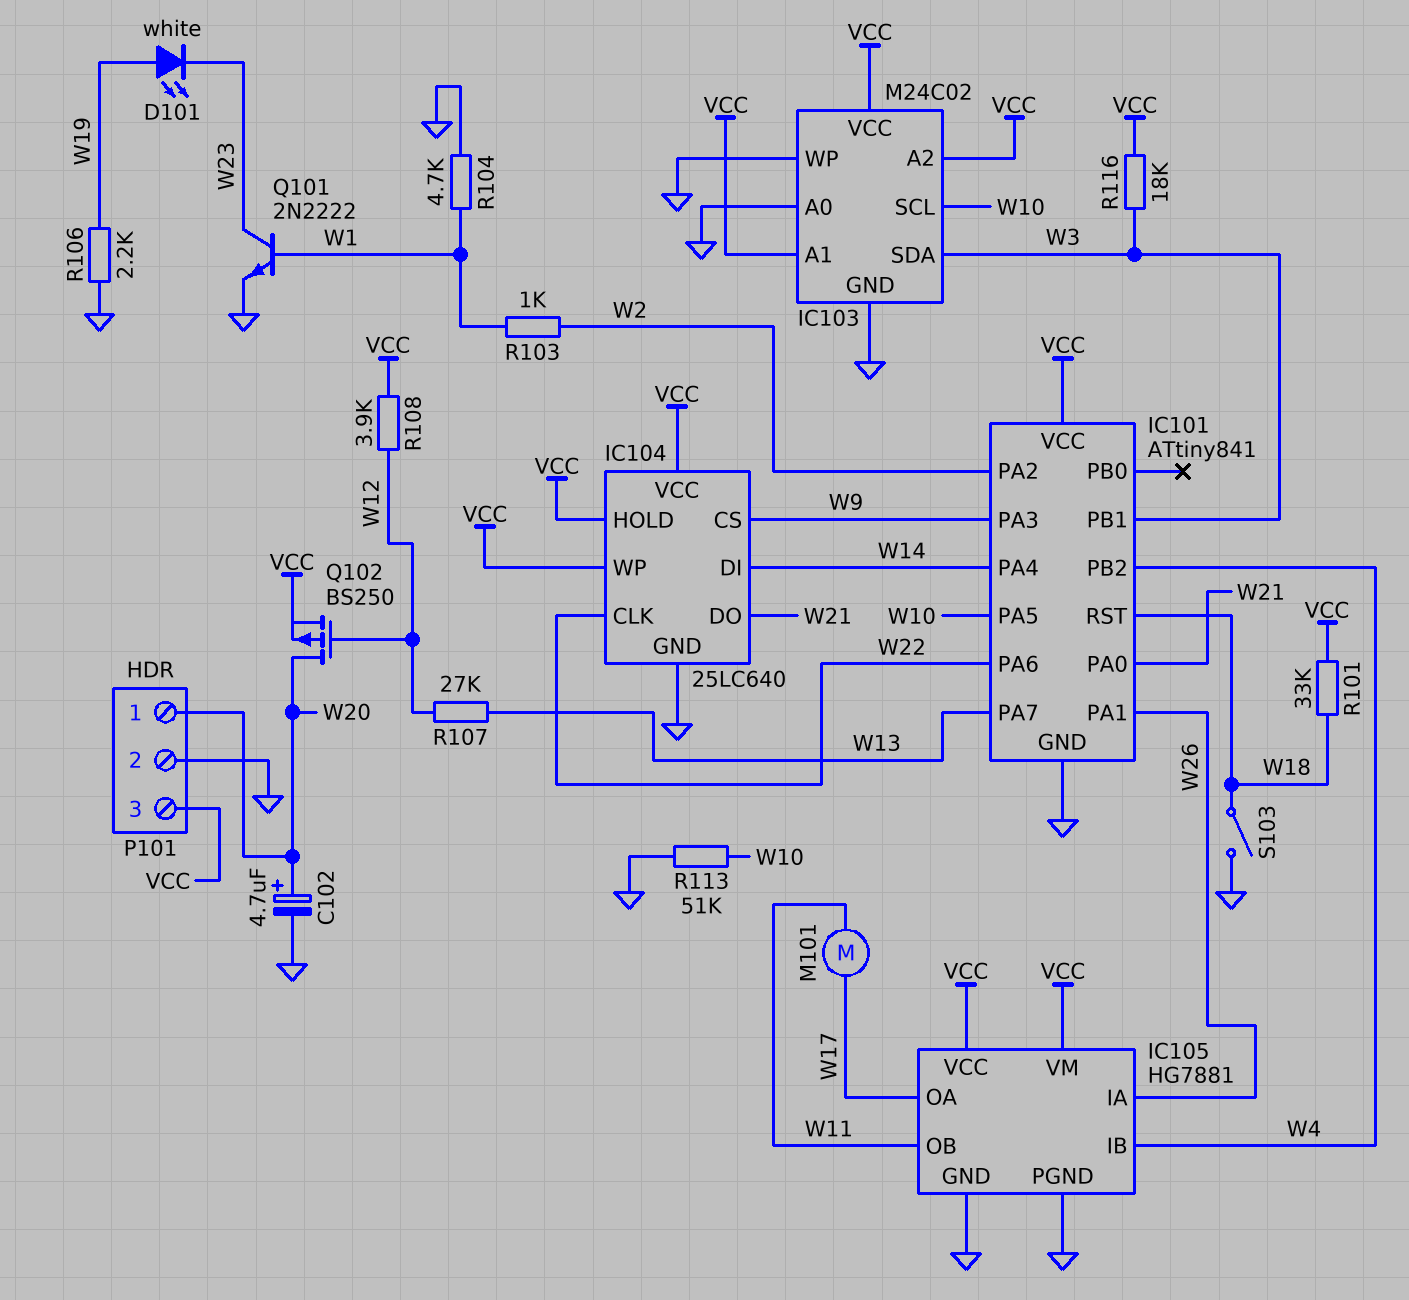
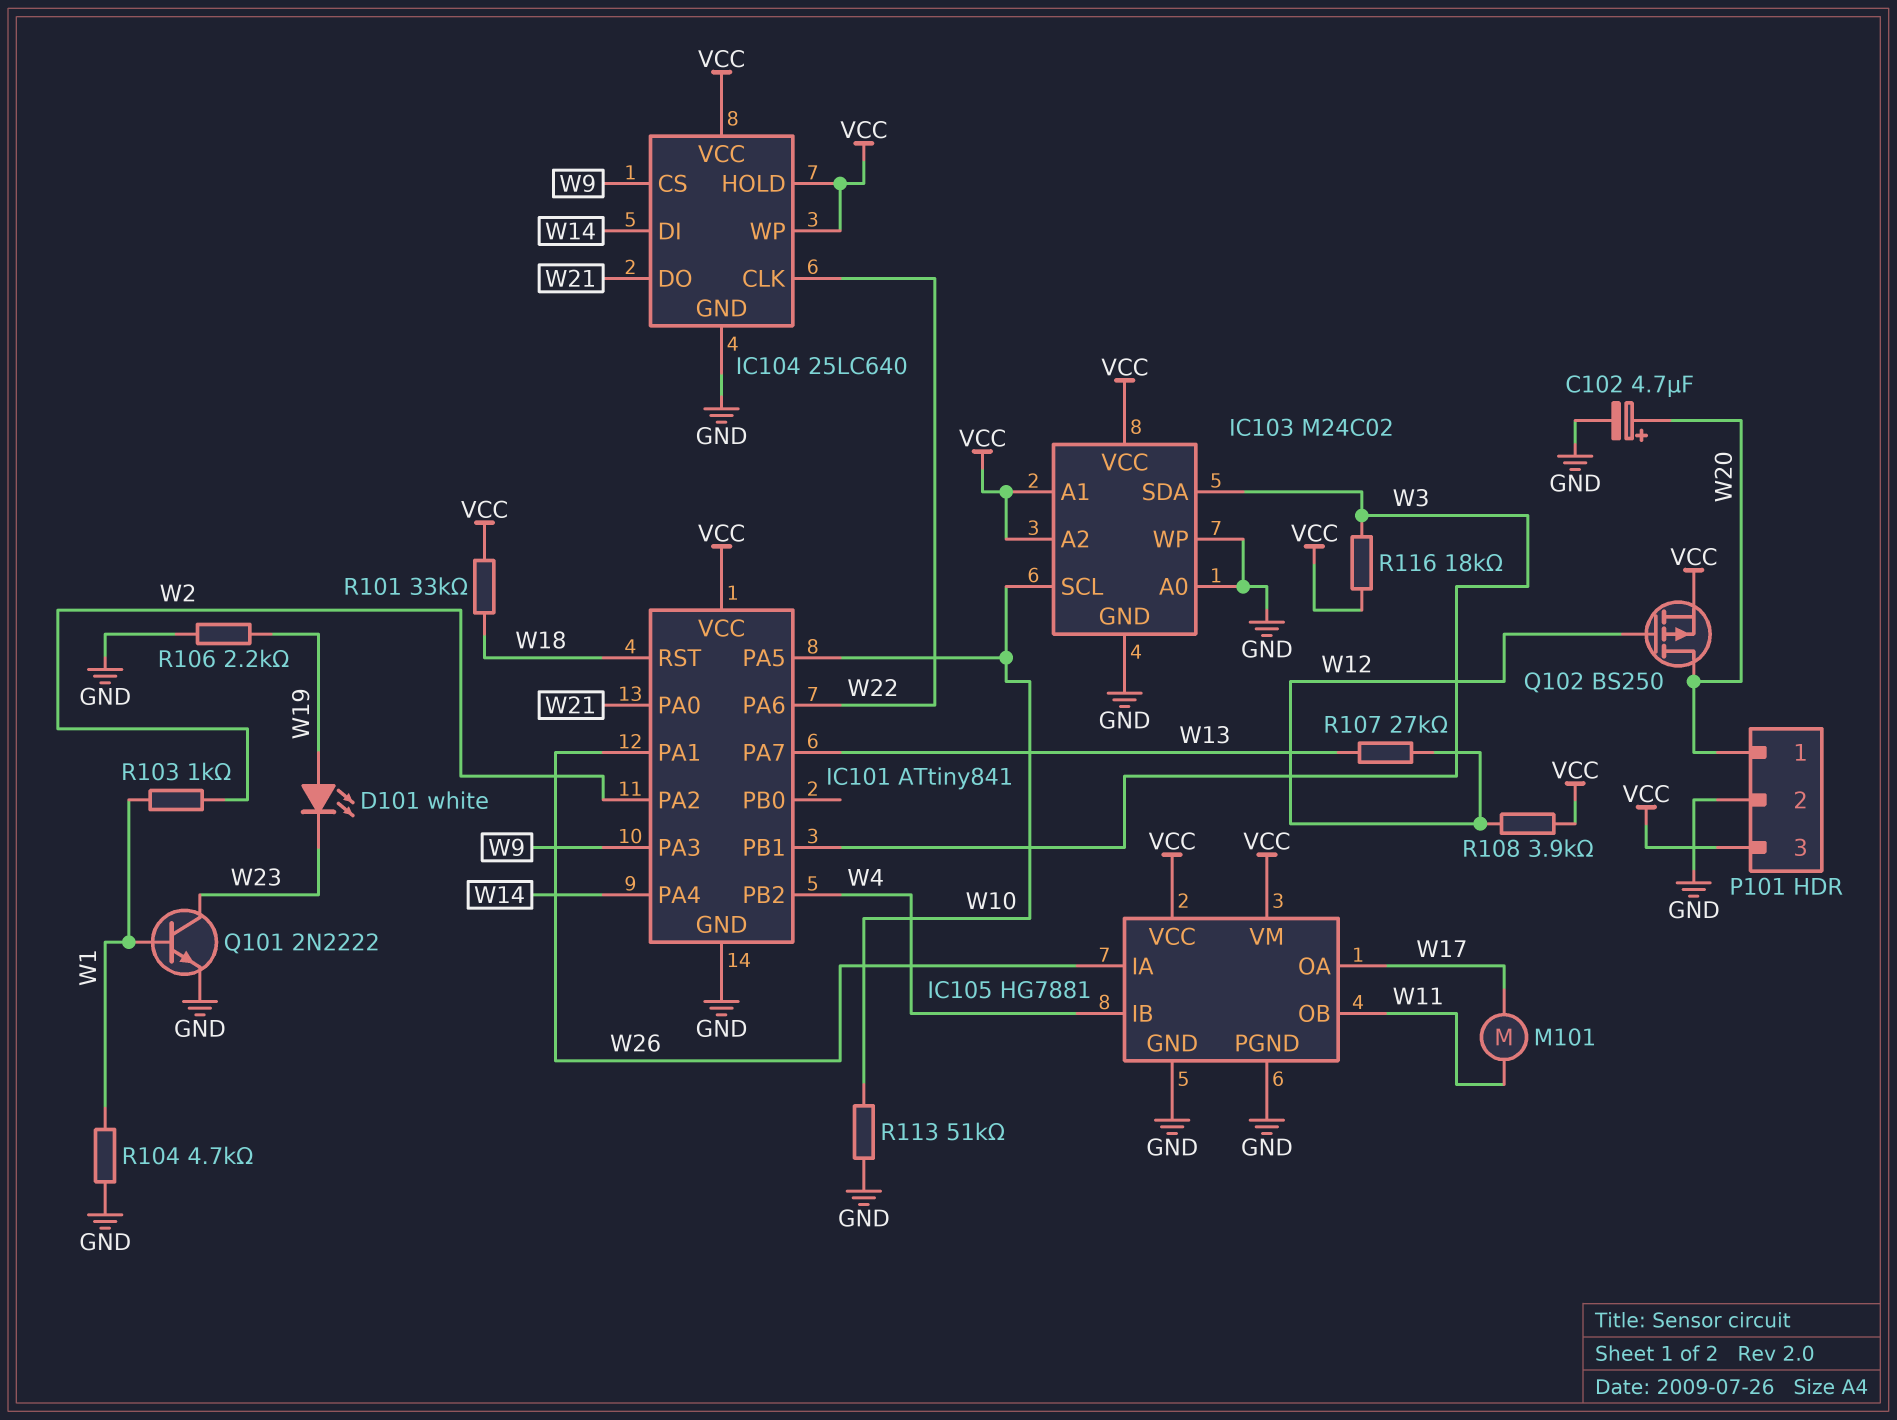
S103: switch (GND, W18) -> none

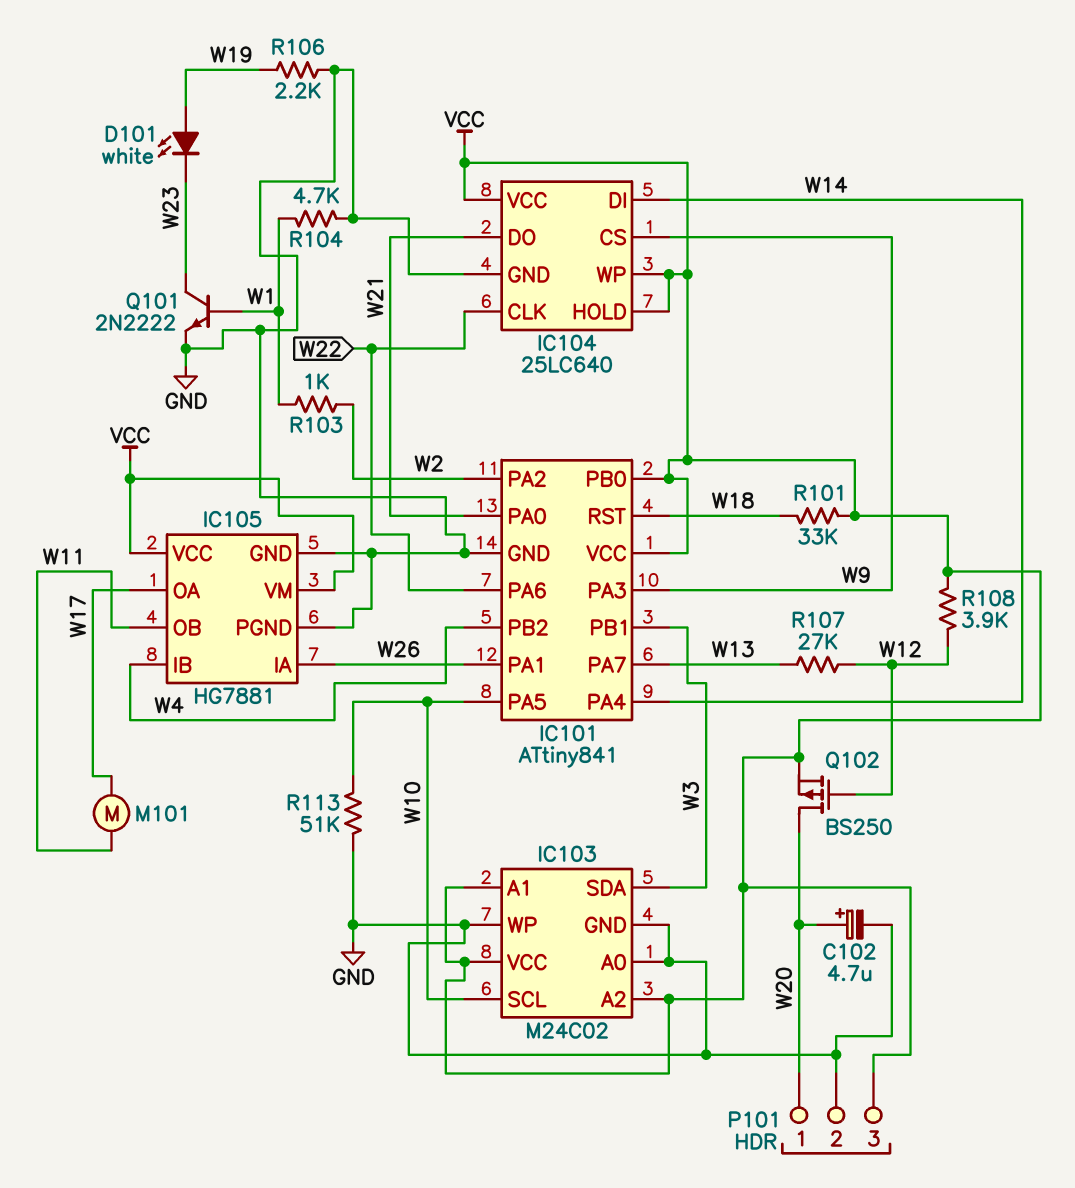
IC101 pin PB0: none -> VCC
R116: 18k (VCC, W3) -> none

